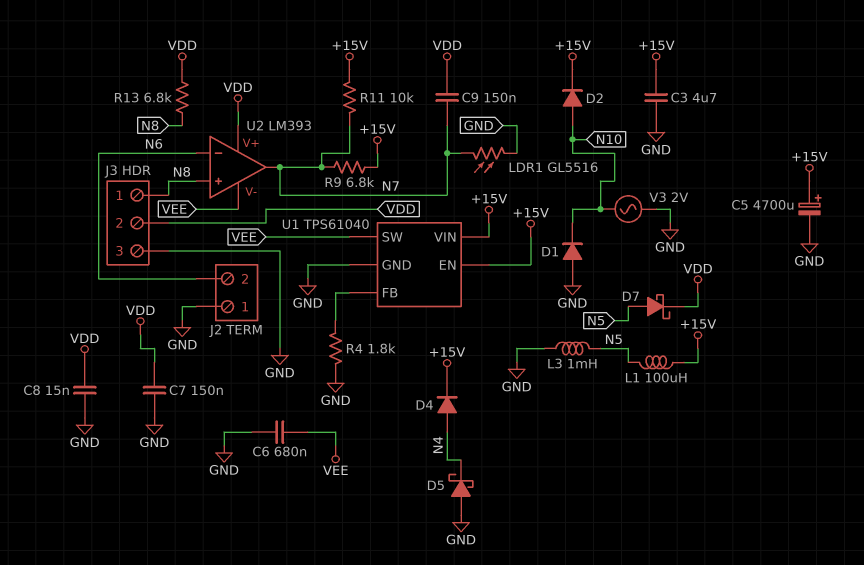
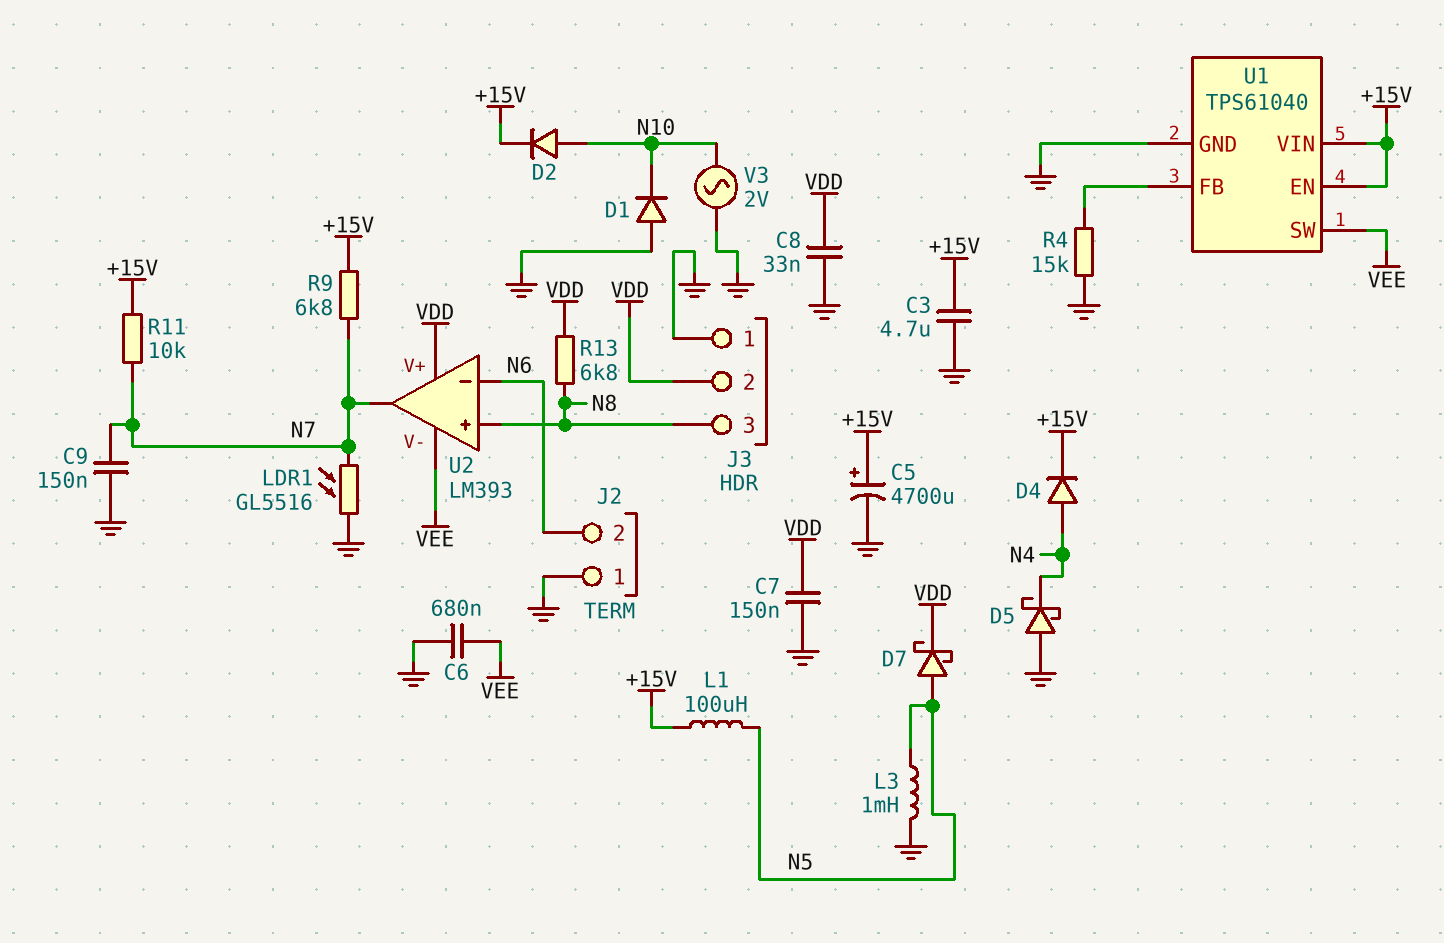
C8: 15nF (GND, VDD) -> 33nF (GND, VDD)
C9: 150nF (N7, VDD) -> 150nF (GND, N7)
J3 pin 1: N8 -> GND
J3 pin 3: GND -> N8
R4: 1.8k (GND, U1/FB) -> 15k (GND, U1/FB)

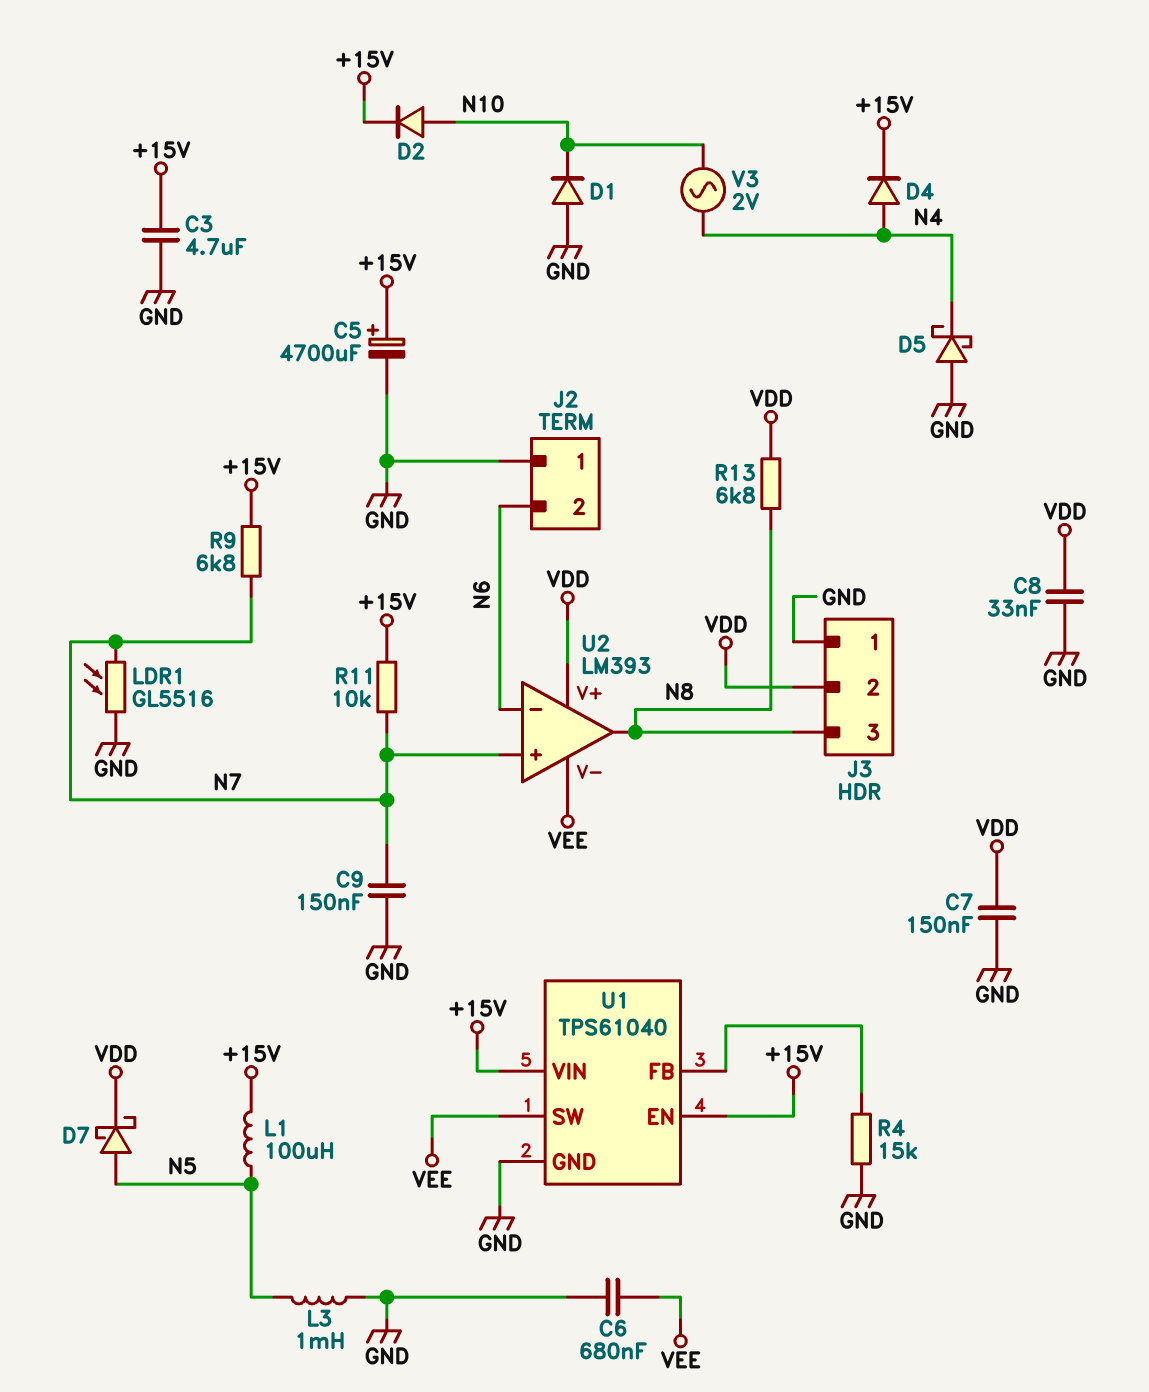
U2 pin in+: N8 -> N7
U2 pin out: N7 -> N8
V3: AC 2V (GND, N10) -> AC 2V (N4, N10)

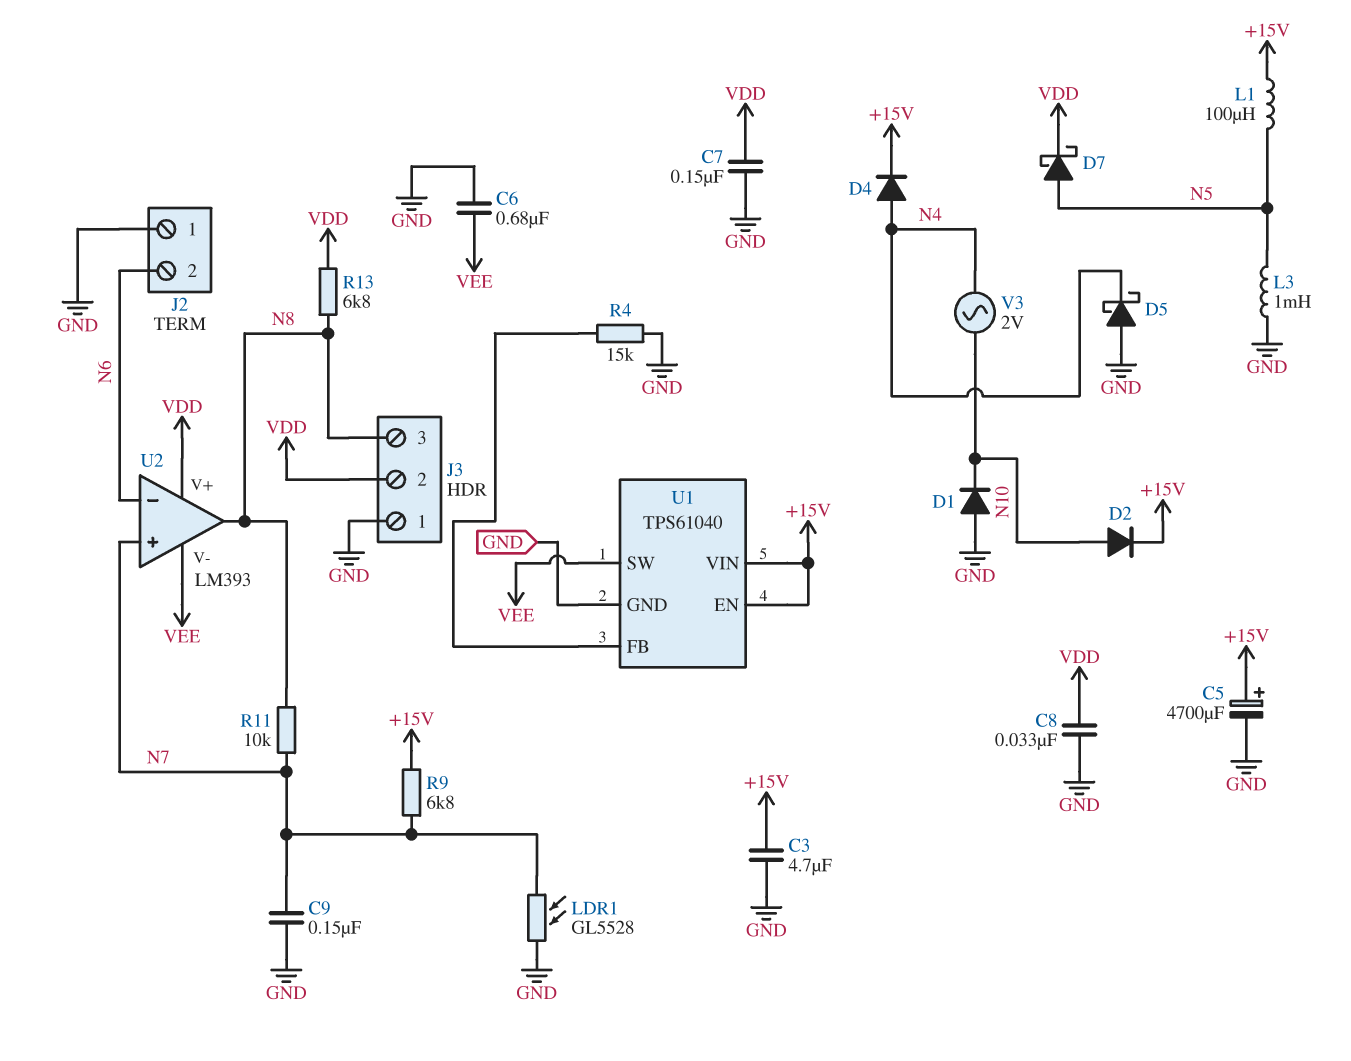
LDR1: GL5516 (GND, N7) -> GL5528 (GND, N7)
R11: 10k (+15V, N7) -> 10k (N7, N8)

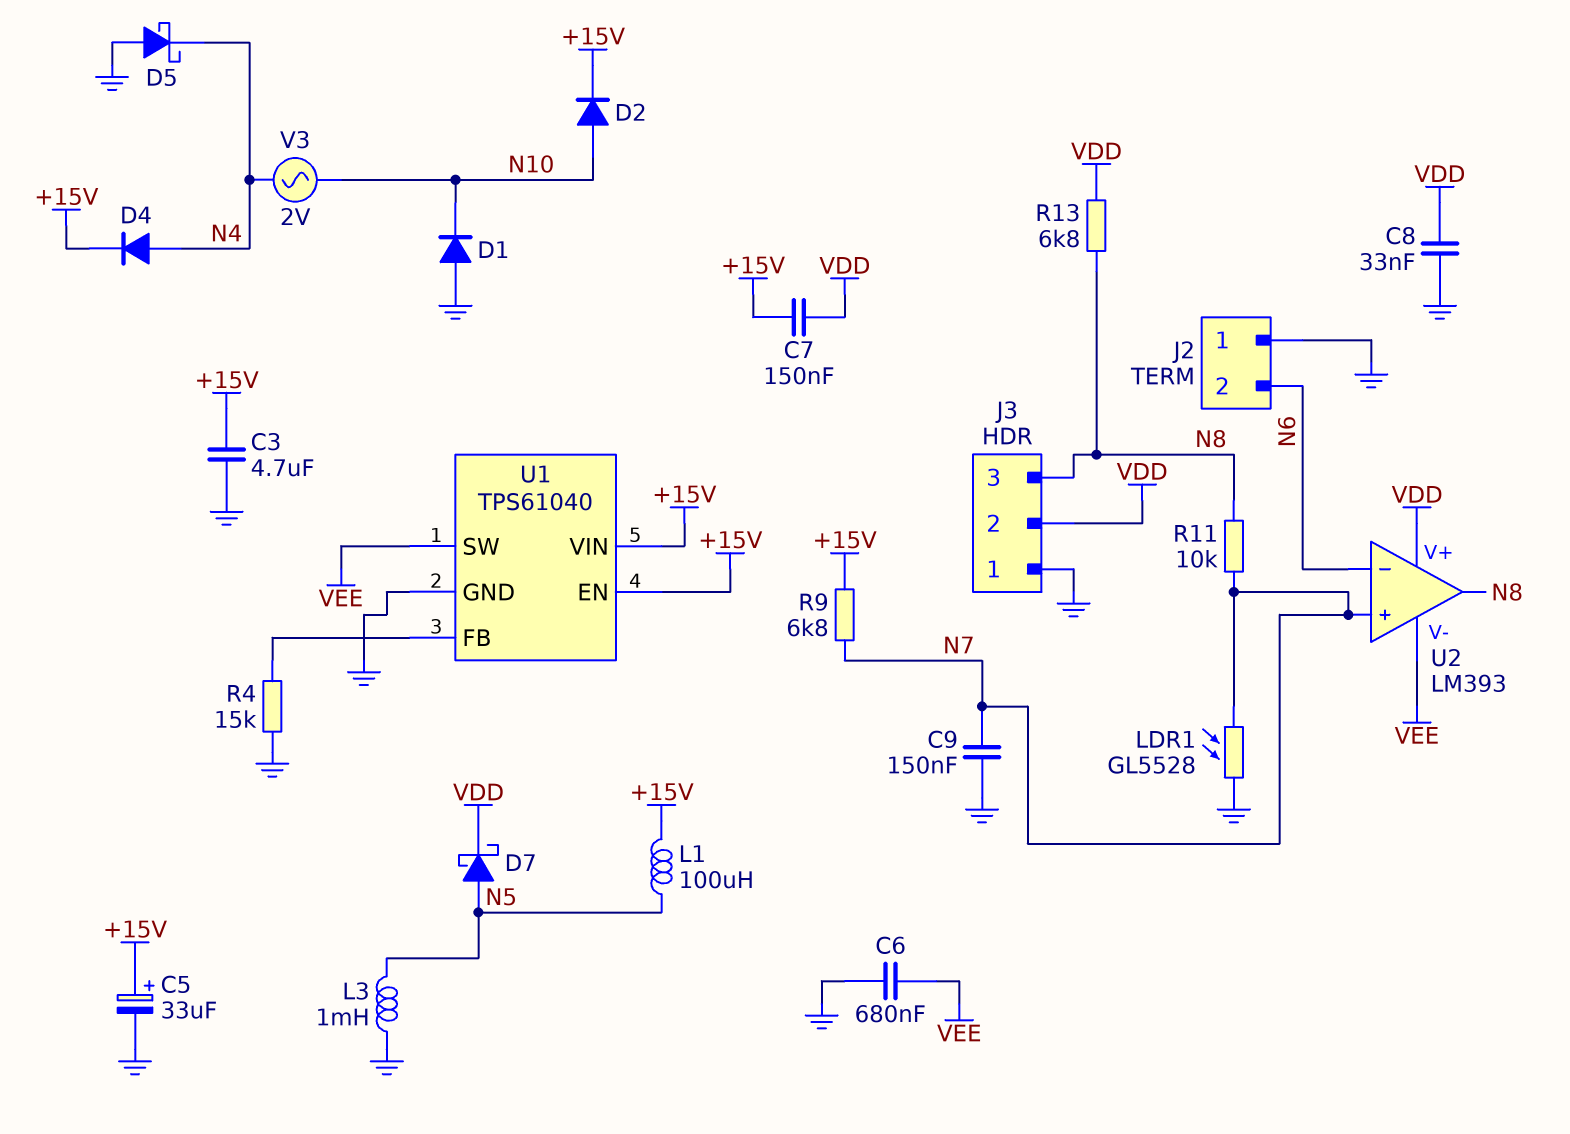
C5: 4700uF (plus +15V, minus GND) -> 33uF (plus +15V, minus GND)
C7: 150nF (GND, VDD) -> 150nF (+15V, VDD)

